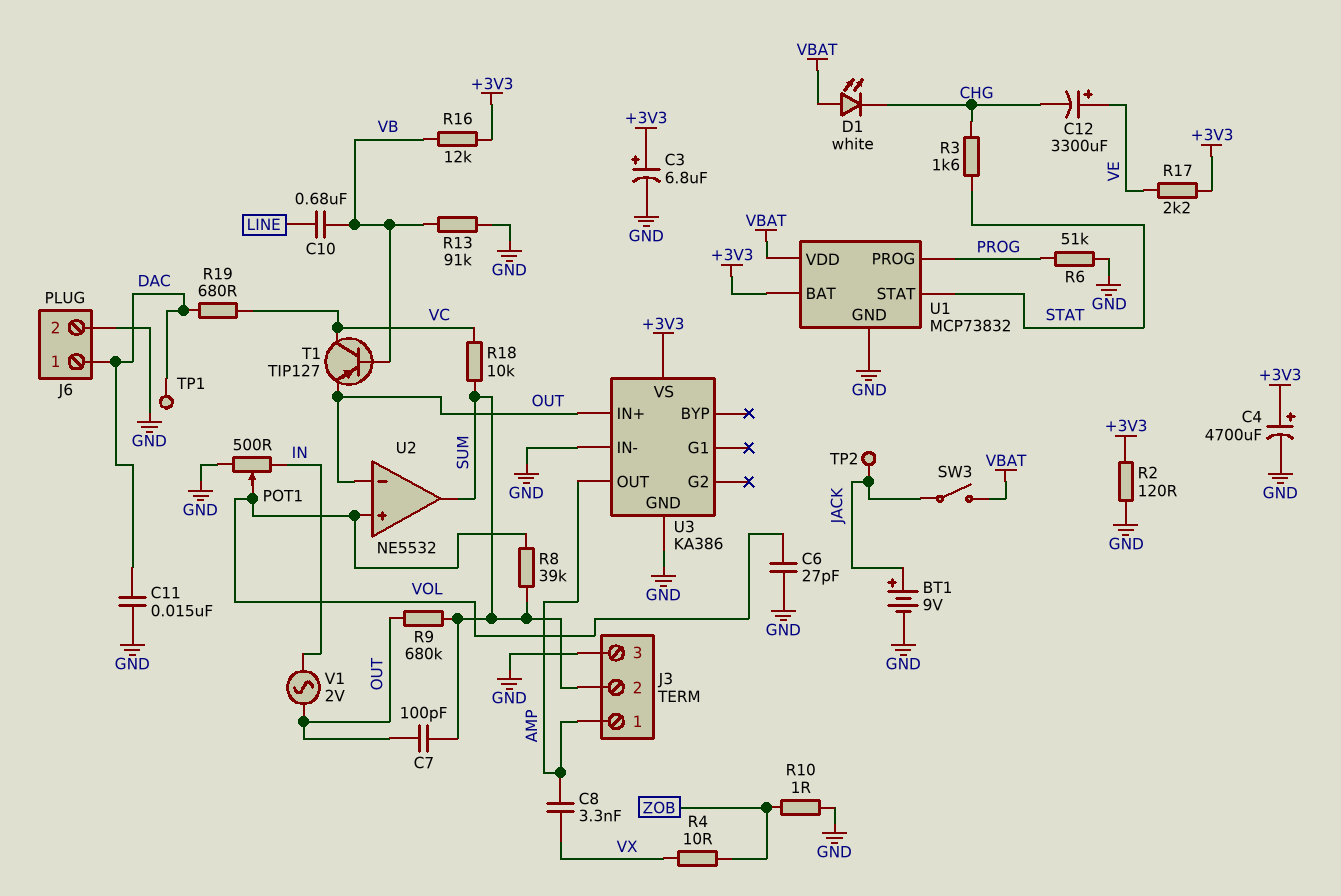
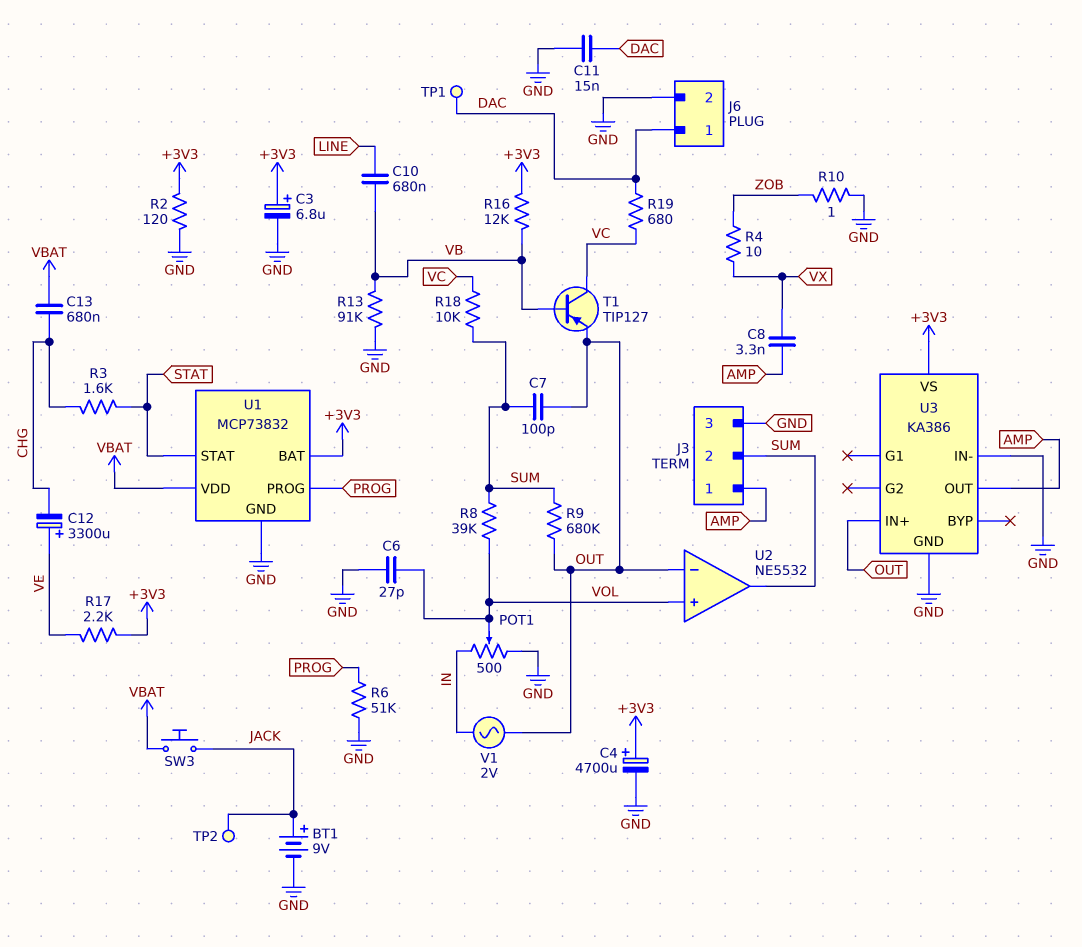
C13: none -> 680nF (CHG, VBAT)
D1: LED white (A VBAT, K CHG) -> none
SW3: switch (JACK, VBAT) -> button (JACK, VBAT)

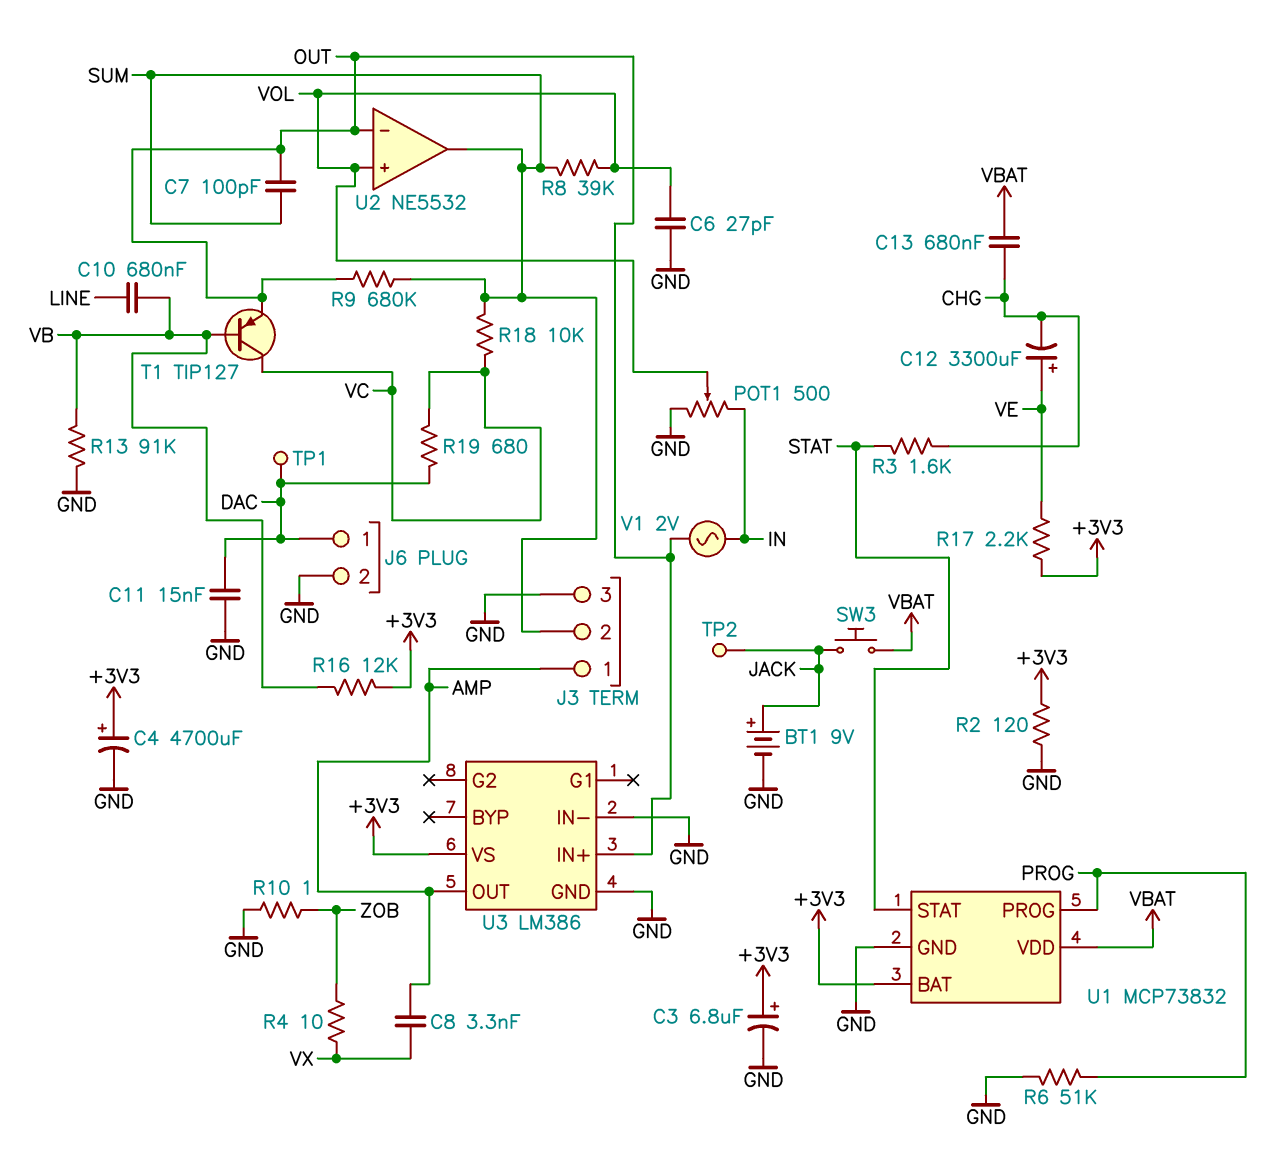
U3: KA386 -> LM386

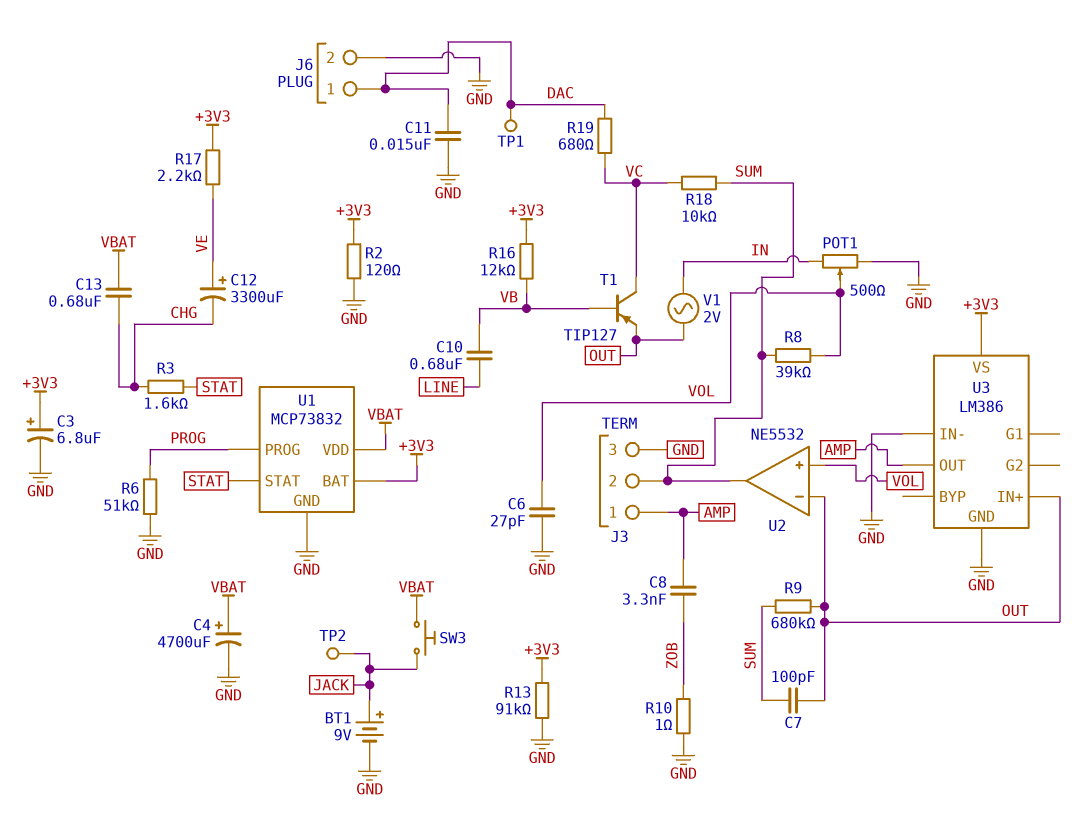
C4: 4700uF (plus +3V3, minus GND) -> 4700uF (plus VBAT, minus GND)
C8: 3.3nF (AMP, VX) -> 3.3nF (AMP, ZOB)
R4: 10 (VX, ZOB) -> none
R13: 91k (GND, VB) -> 91k (+3V3, GND)

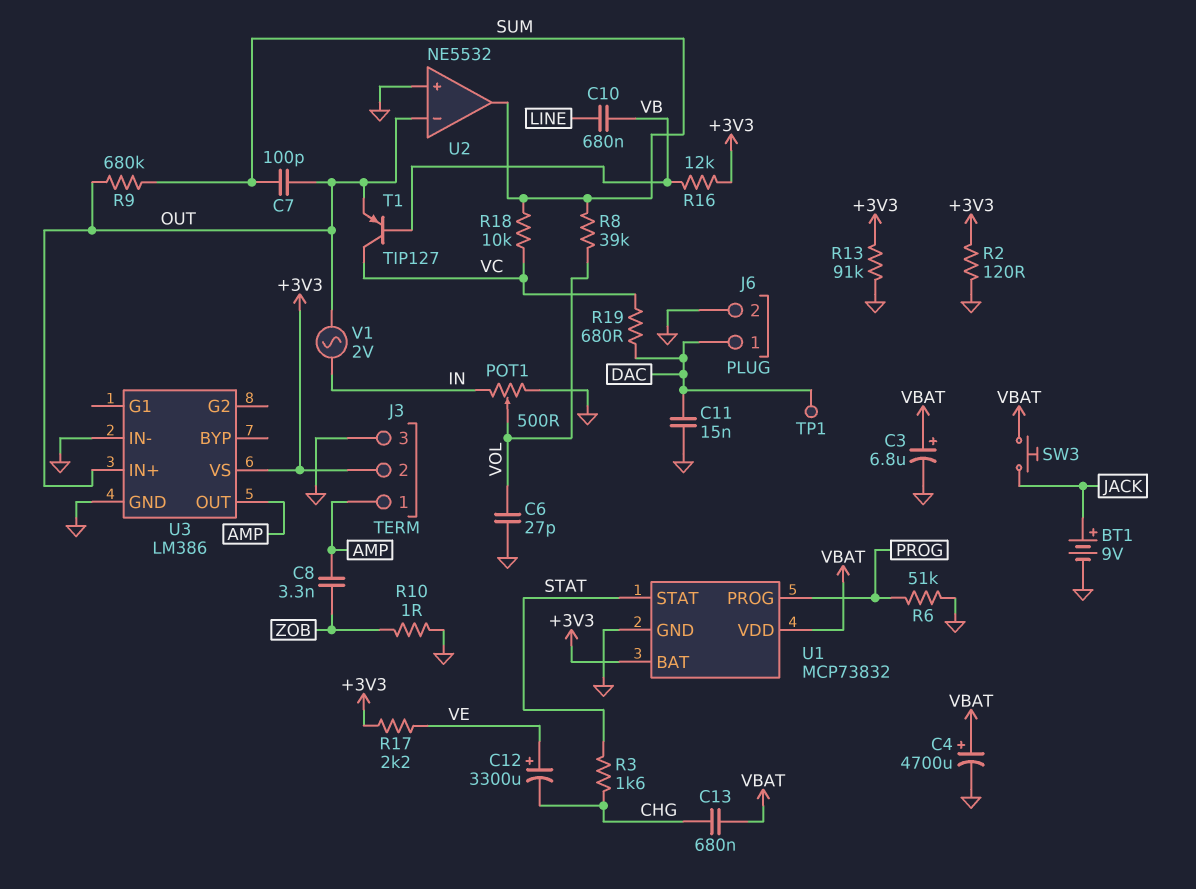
C3: 6.8uF (plus +3V3, minus GND) -> 6.8uF (plus VBAT, minus GND)
J3 pin 2: SUM -> +3V3
TP2: test point (JACK) -> none
U2 pin in+: VOL -> GND

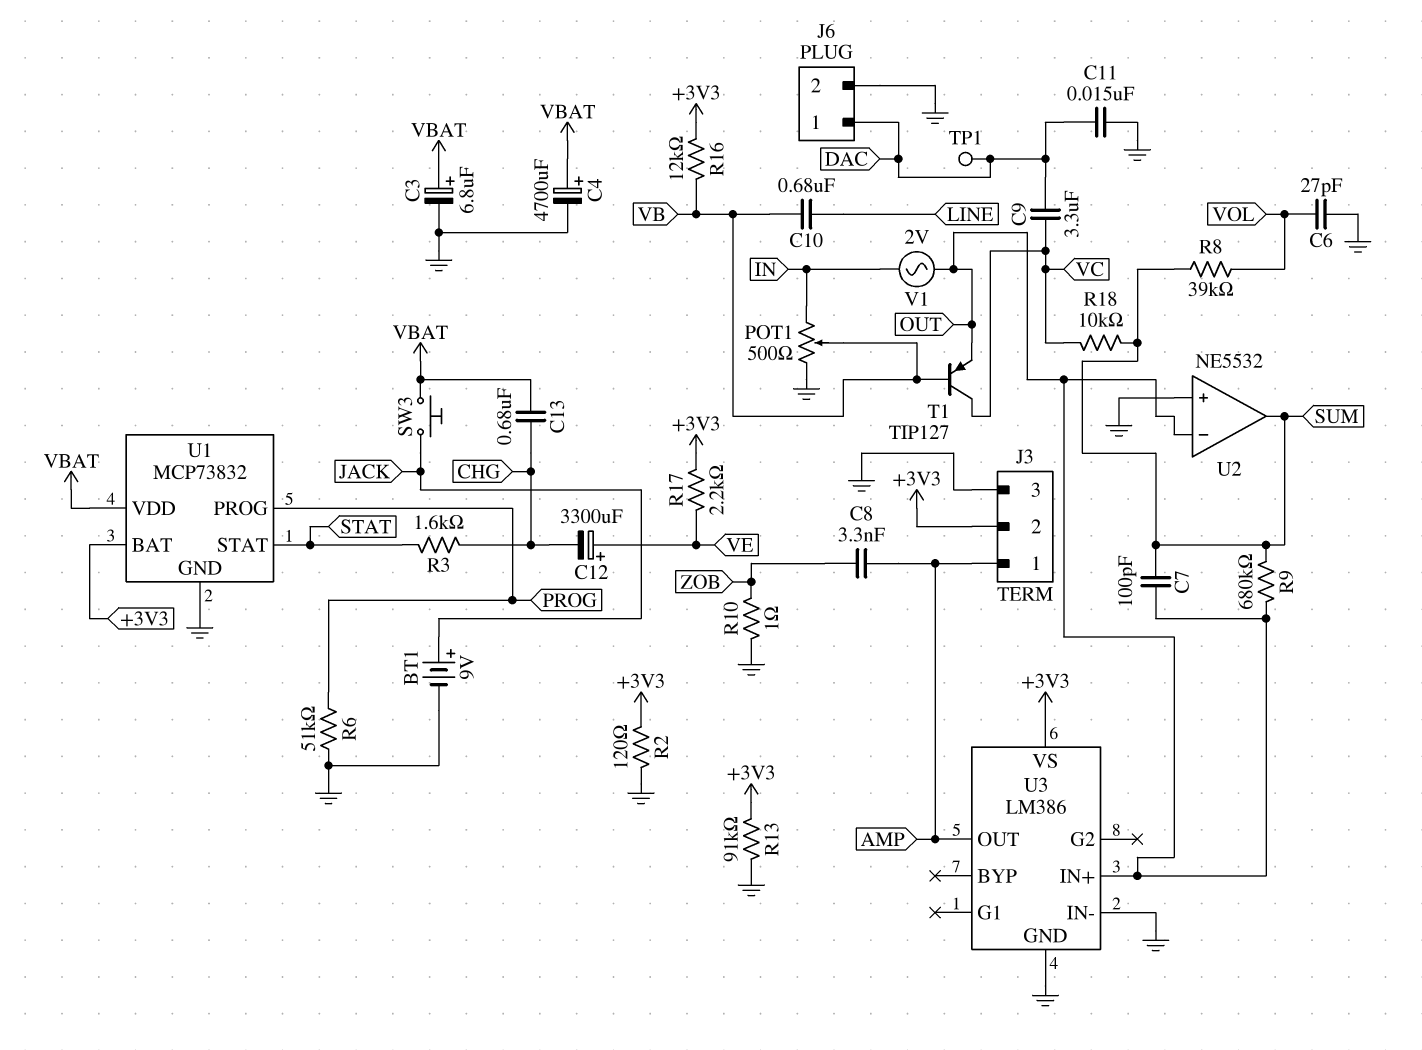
C9: none -> 3.3uF (DAC, VC)
POT1: 500 (GND, IN, wiper VOL) -> 500 (GND, IN, wiper VB)
R19: 680 (DAC, VC) -> none

